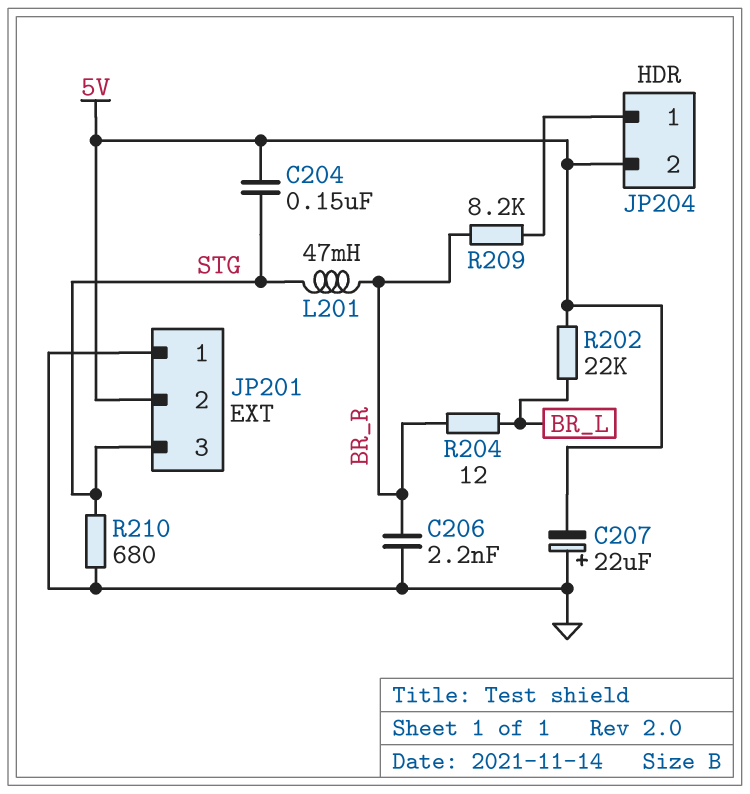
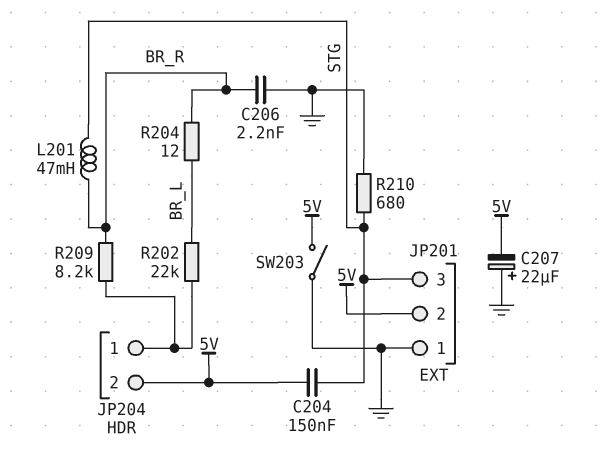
R202: 22k (5V, BR_L) -> 22k (BR_L, JP204/1)
SW203: none -> switch (5V, GND)

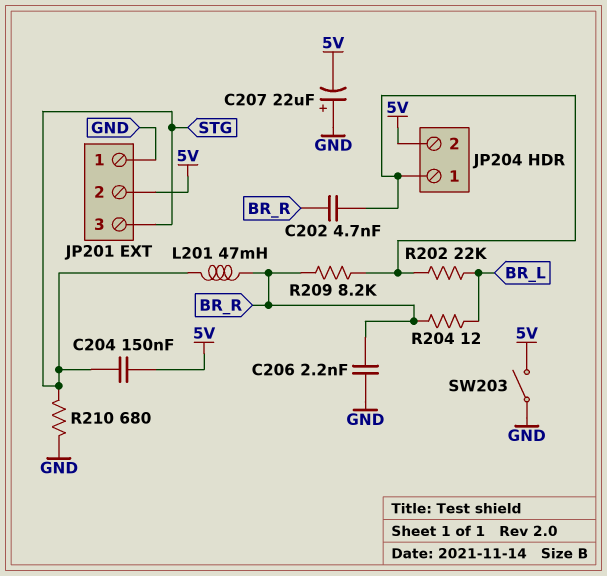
C202: none -> 4.7nF (BR_R, JP204/1)

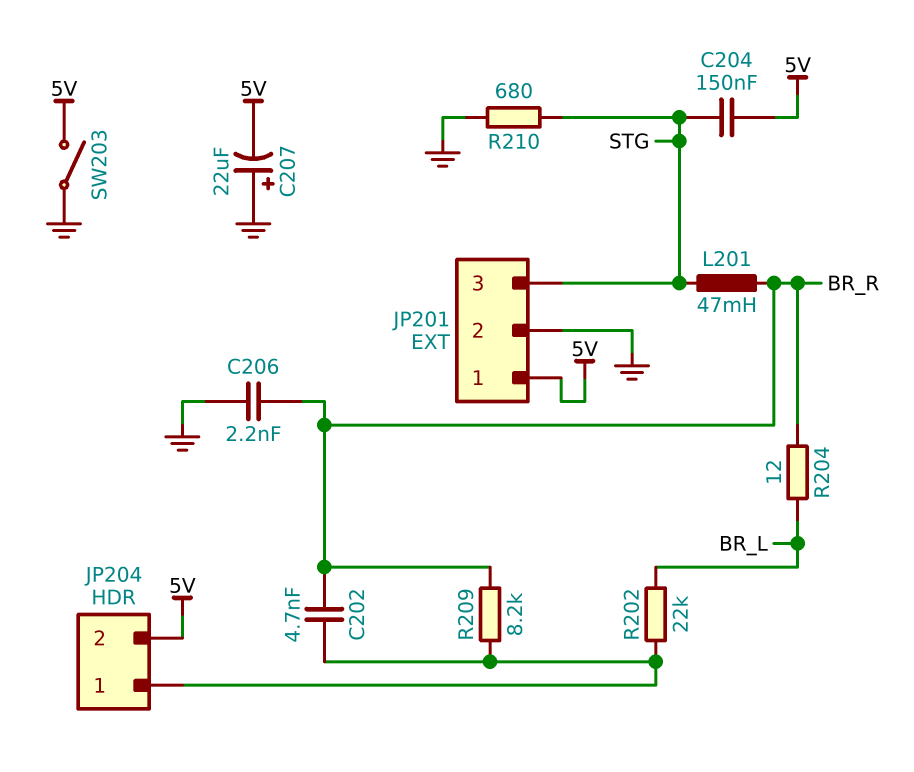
JP201 pin 1: GND -> 5V
JP201 pin 2: 5V -> GND

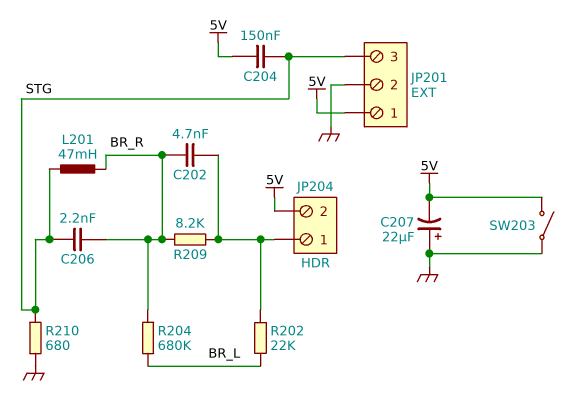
C206: 2.2nF (BR_R, GND) -> 2.2nF (BR_R, STG)
R204: 12 (BR_L, BR_R) -> 680k (BR_L, BR_R)

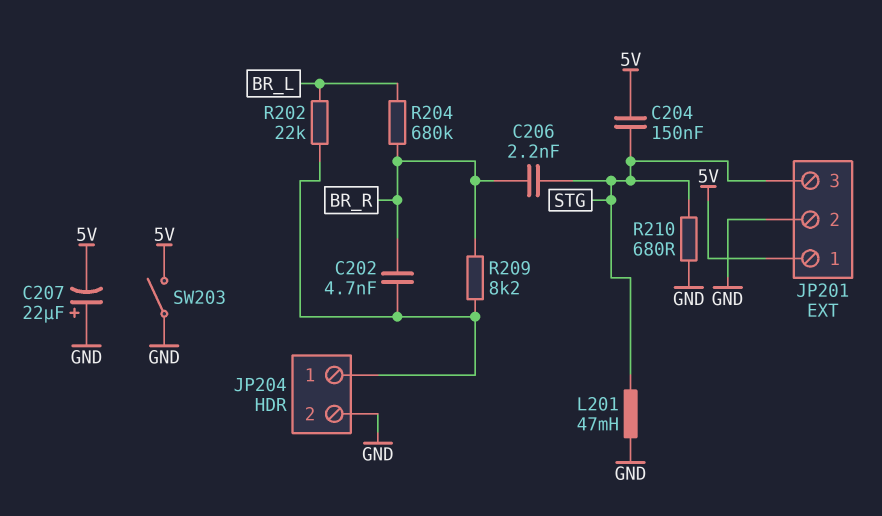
JP204 pin 2: 5V -> GND
L201: 47mH (BR_R, STG) -> 47mH (GND, STG)

